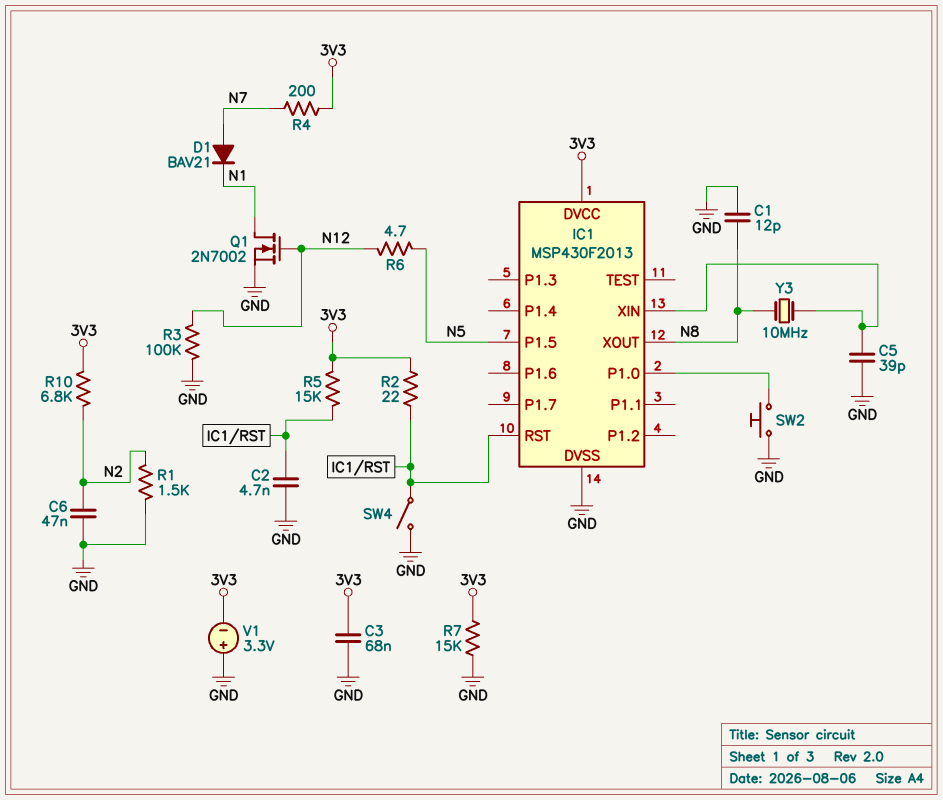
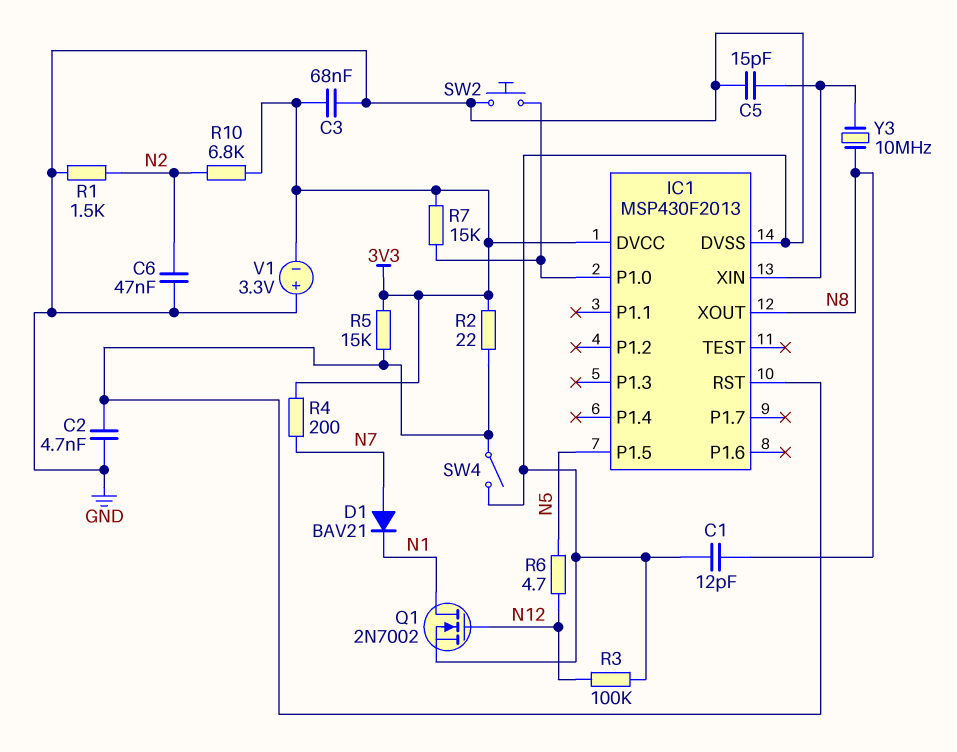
C5: 39pF (GND, IC1/XIN) -> 15pF (GND, IC1/XIN)
R7: 15k (3V3, GND) -> 15k (3V3, IC1/P1.0)

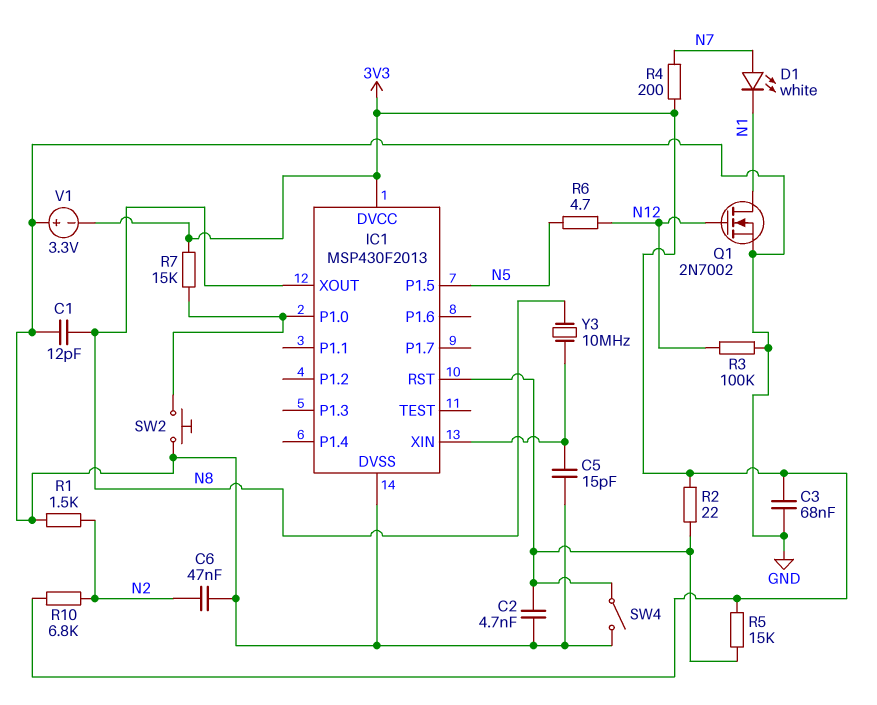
D1: diode BAV21 (A N7, K N1) -> LED white (A N7, K N1)

